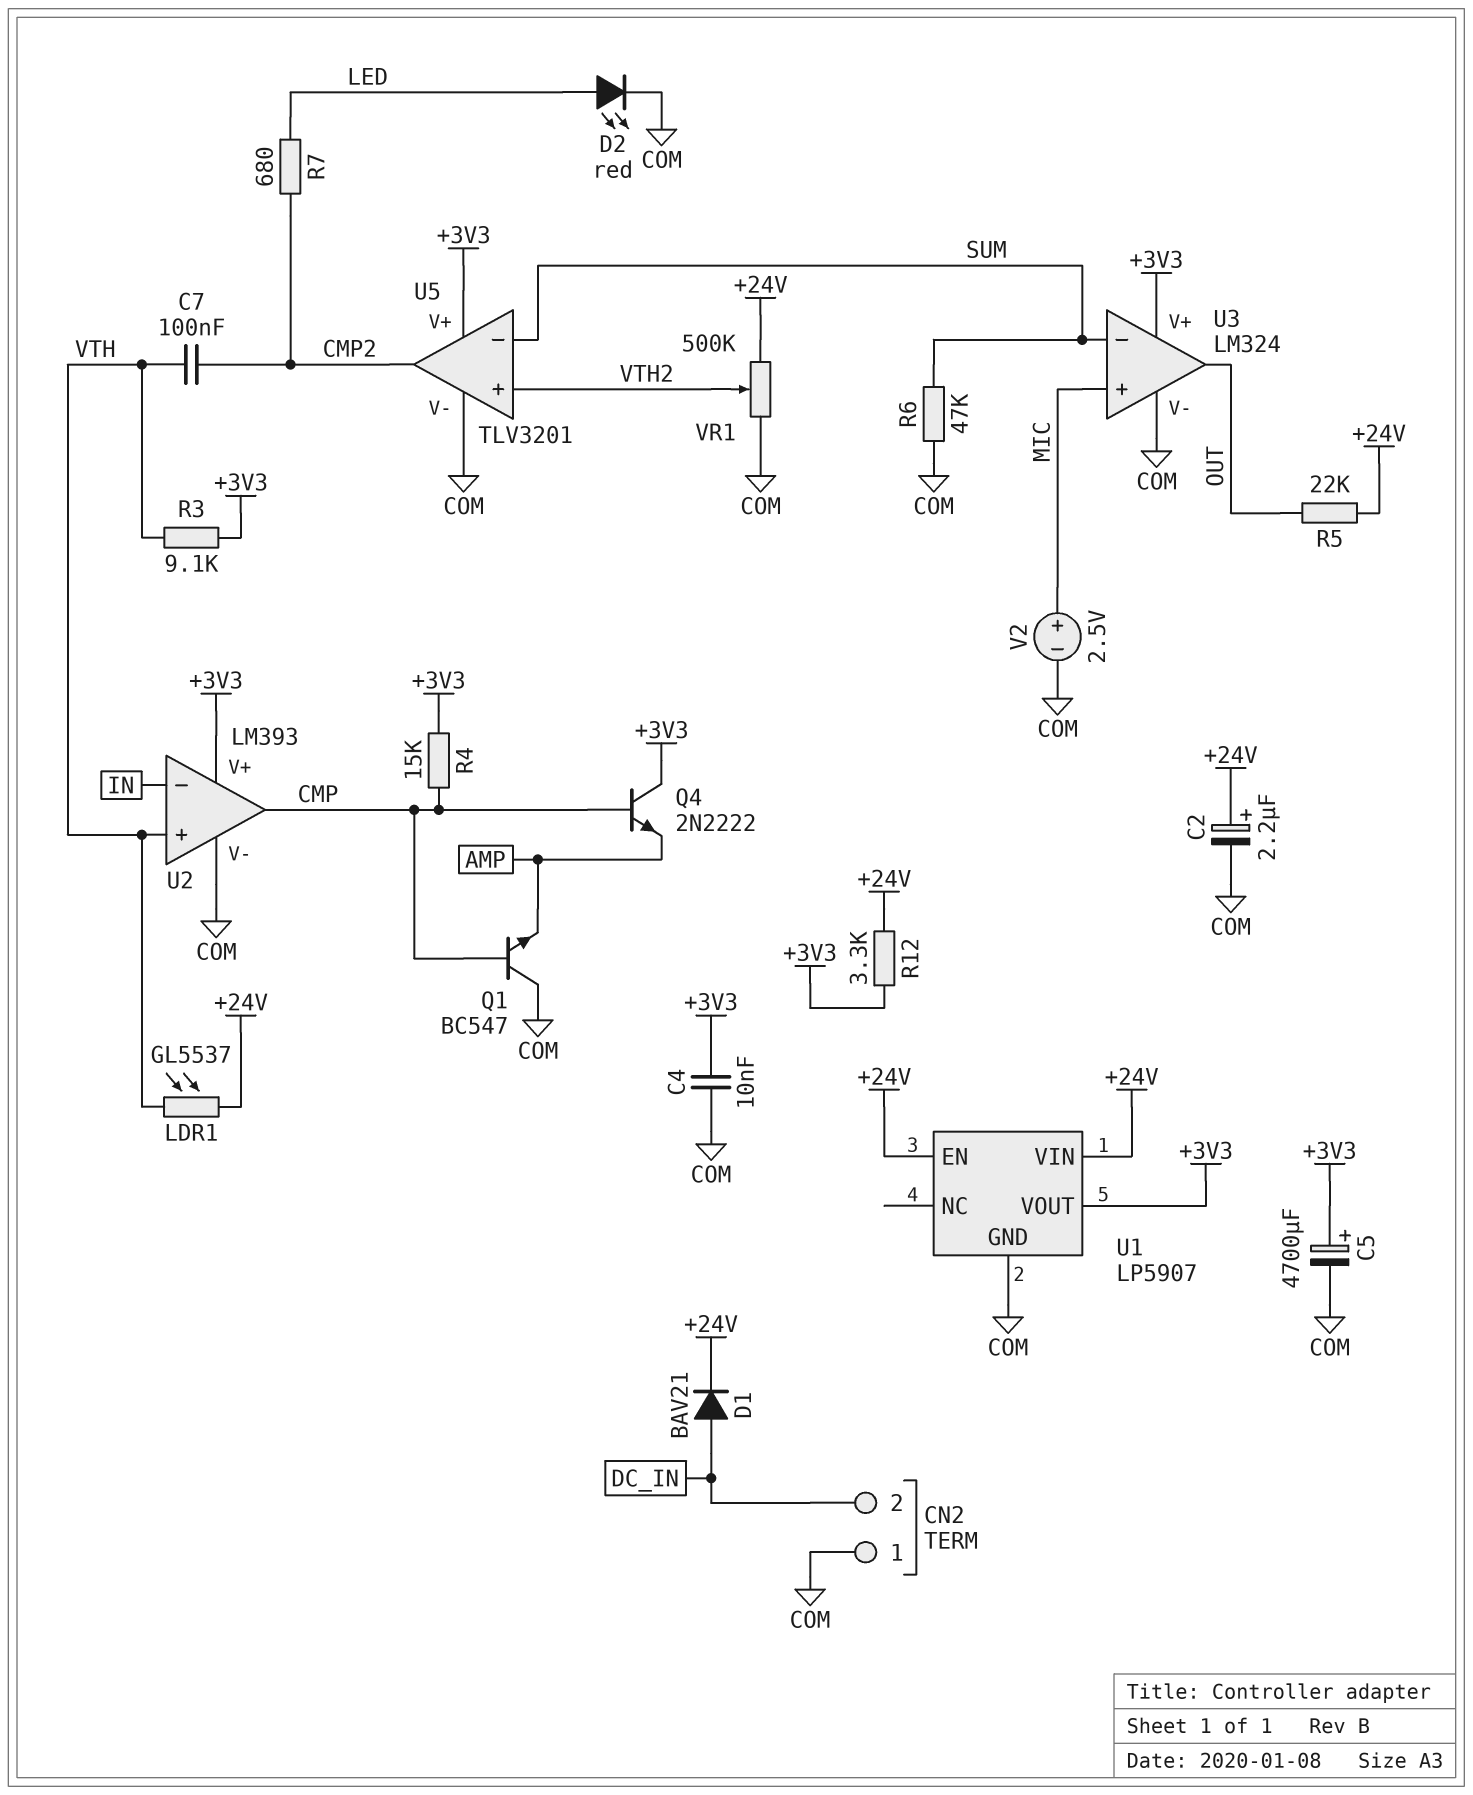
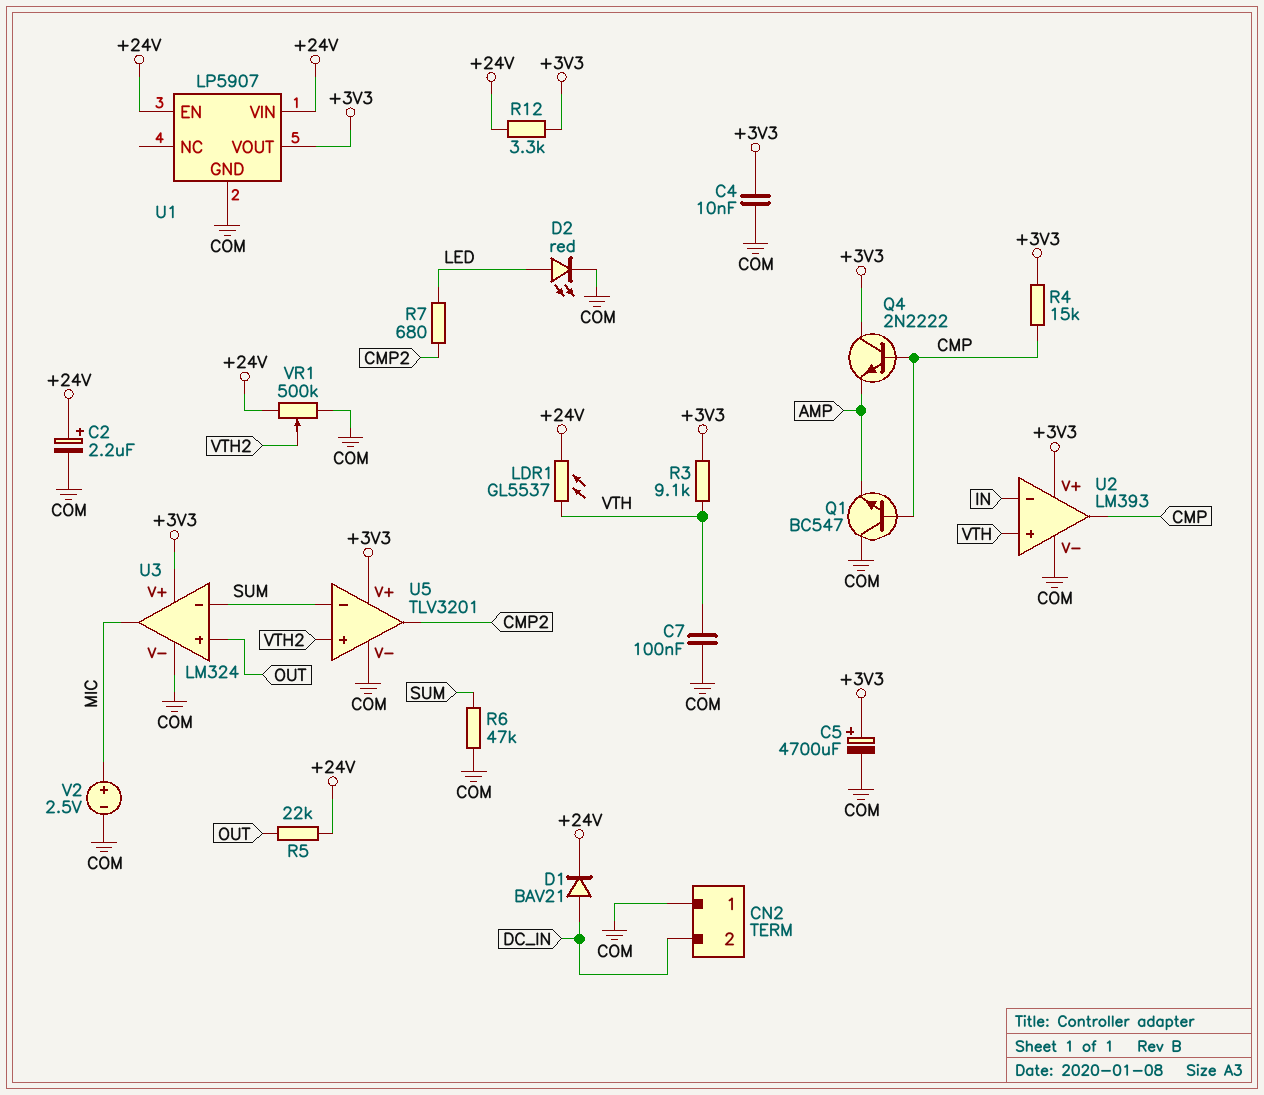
C7: 100nF (CMP2, VTH) -> 100nF (COM, VTH)
U3 pin in+: MIC -> OUT
U3 pin out: OUT -> MIC

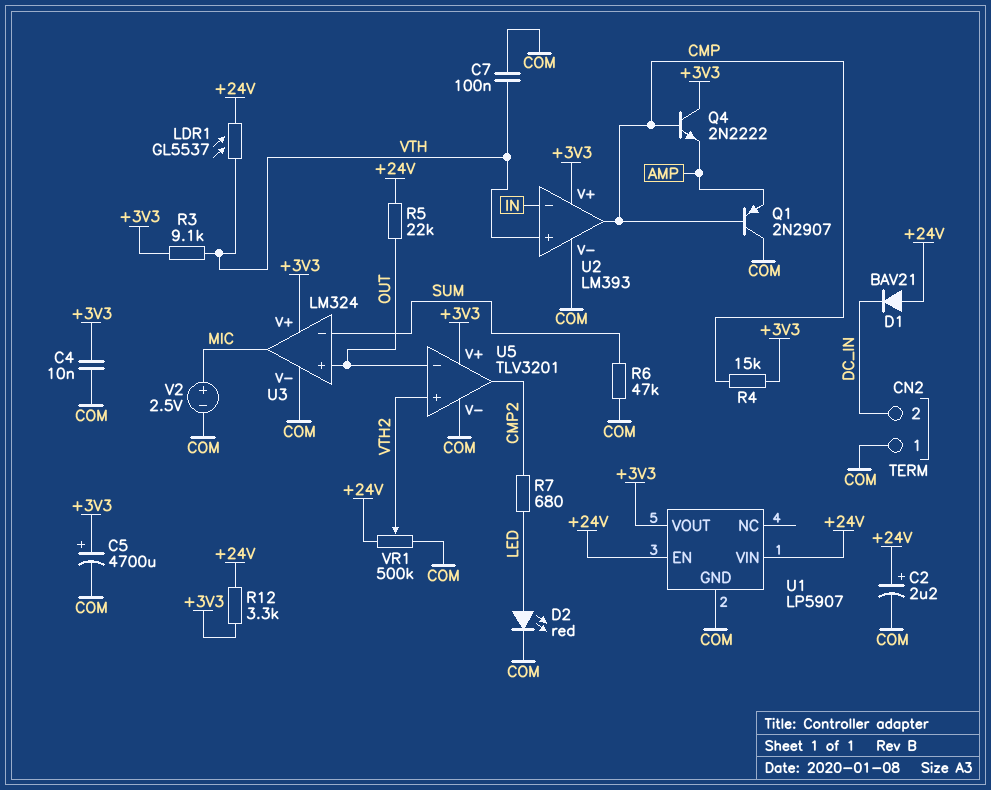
D1: diode BAV21 (A DC_IN, K +24V) -> diode BAV21 (A +24V, K DC_IN)
Q1: NPN BC547 (B CMP, C COM, E AMP) -> PNP 2N2907 (B CMP, C COM, E AMP)
U5 pin in-: SUM -> OUT

